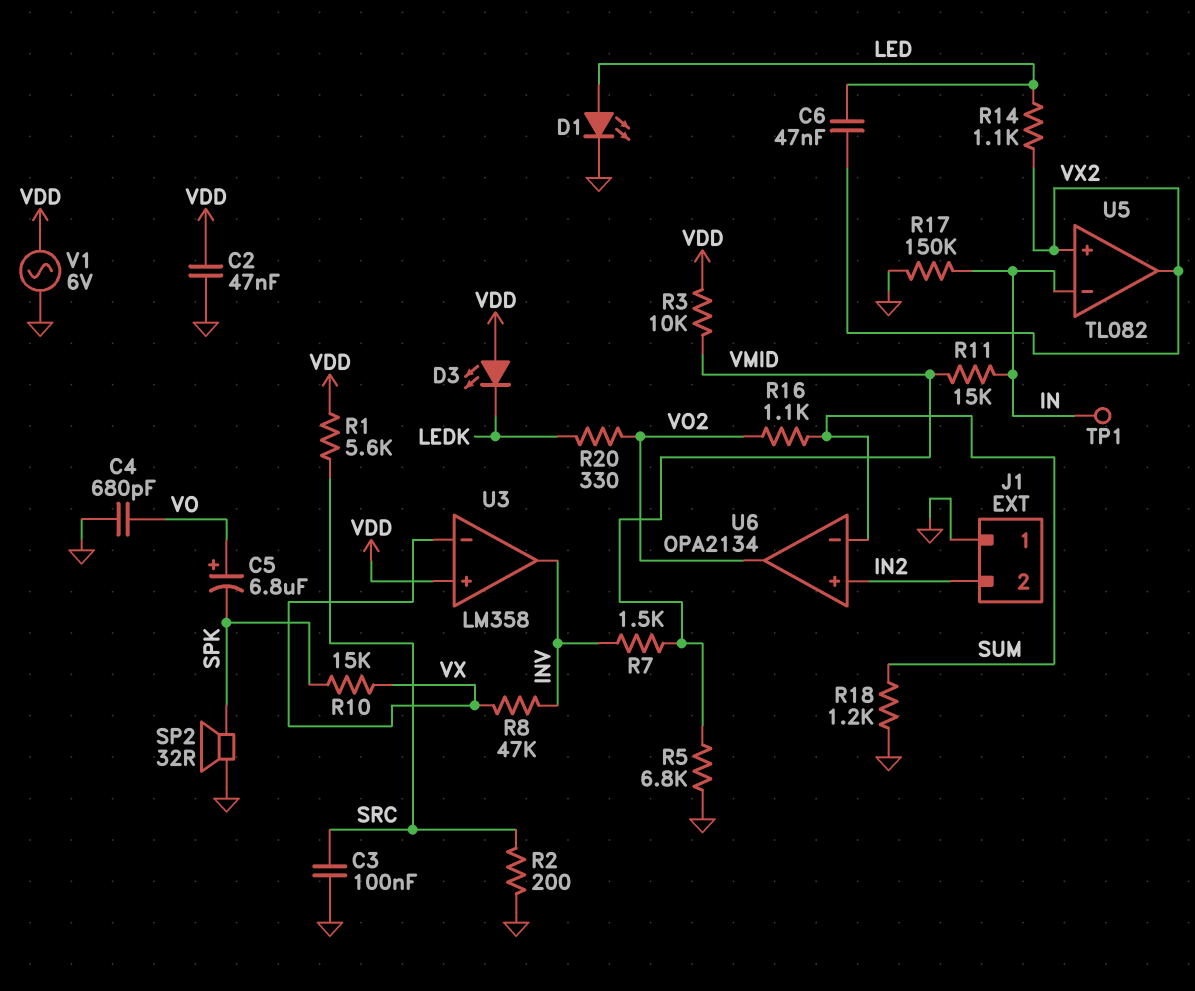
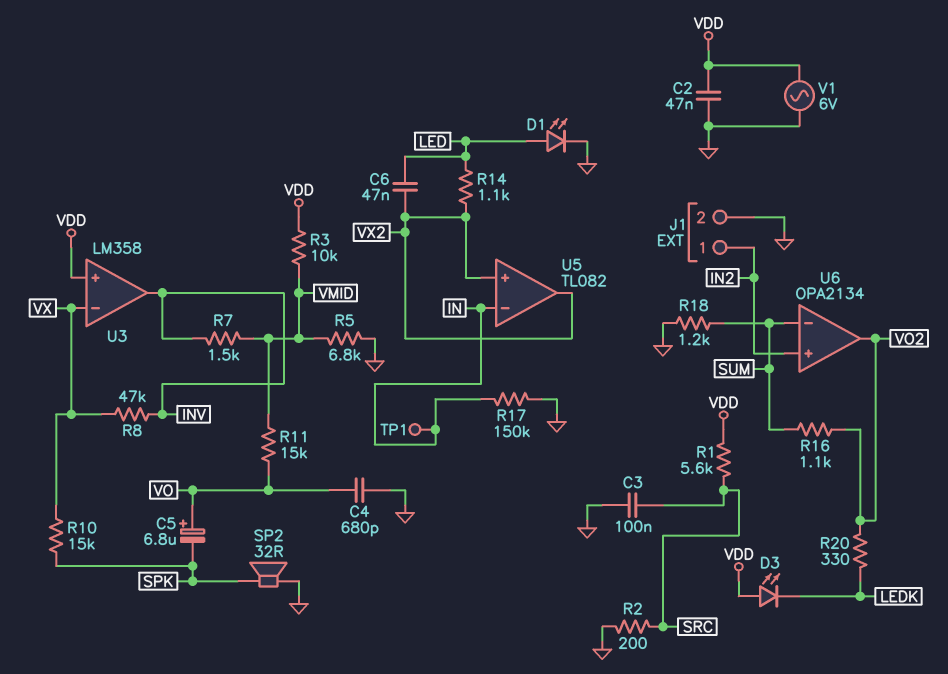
J1 pin 1: GND -> IN2
J1 pin 2: IN2 -> GND
R11: 15k (IN, VMID) -> 15k (VMID, VO)

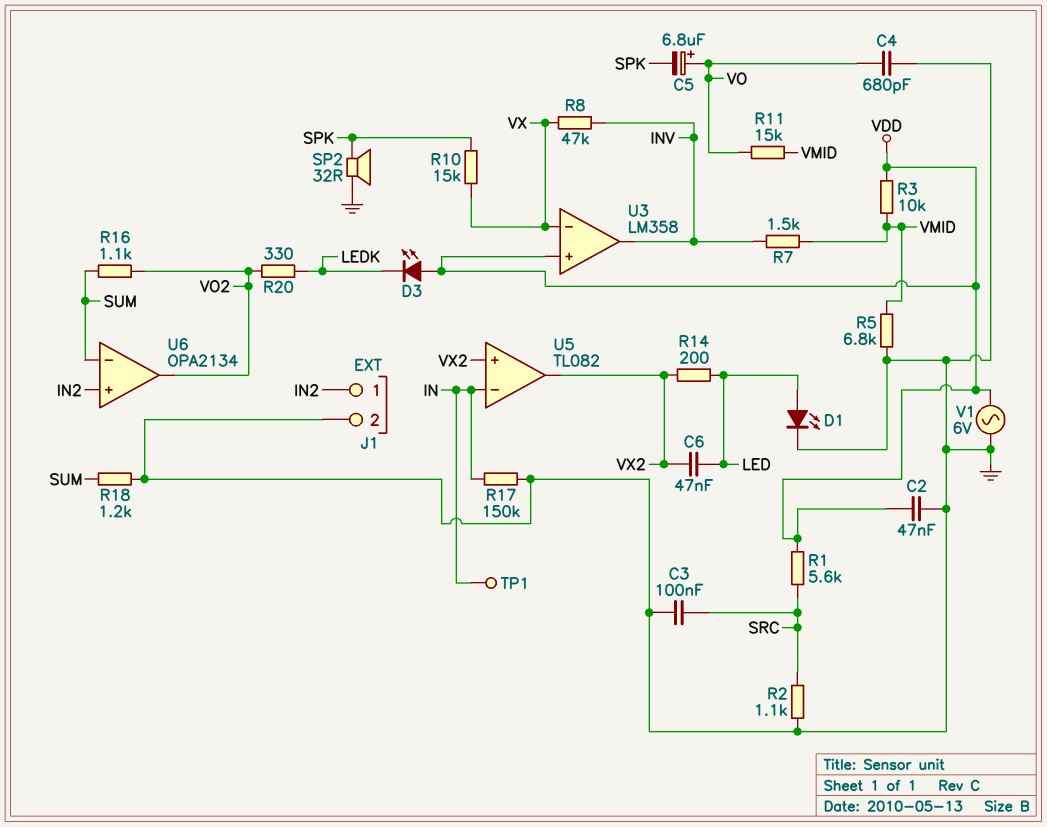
R2: 200 (GND, SRC) -> 1.1k (GND, SRC)
R14: 1.1k (LED, VX2) -> 200 (LED, VX2)

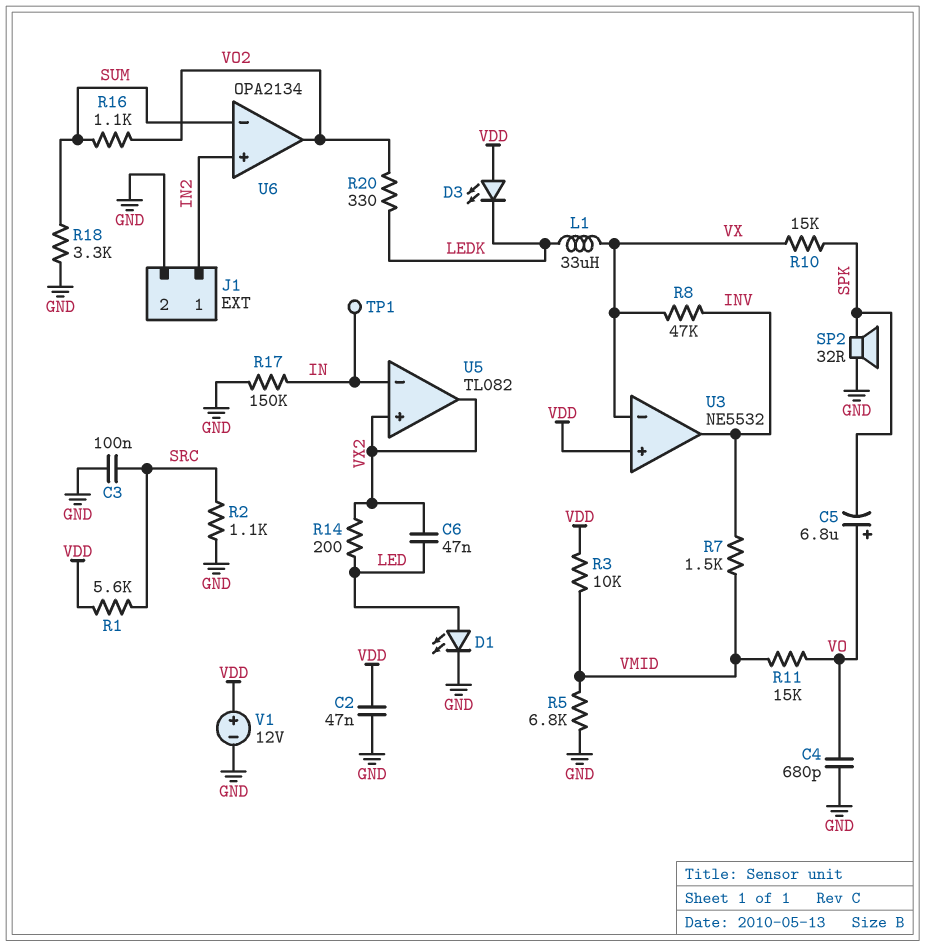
L1: none -> 33uH (LEDK, VX)
R18: 1.2k (GND, SUM) -> 3.3k (GND, SUM)
U3: LM358 -> NE5532
V1: AC 6V (GND, VDD) -> 12V (plus VDD, minus GND)

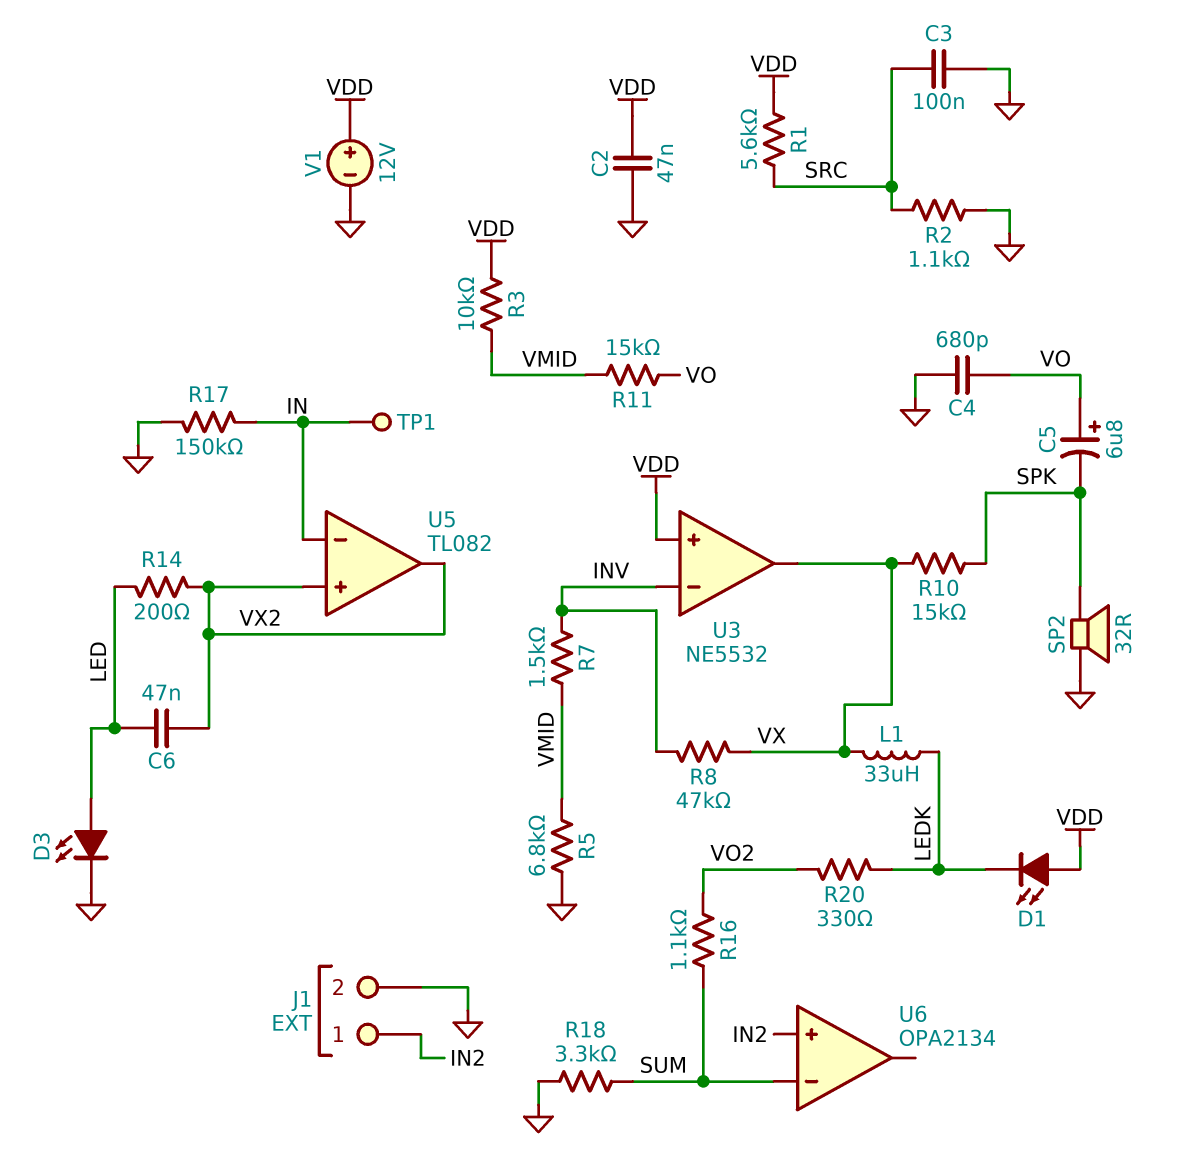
D1: LED (A LED, K GND) -> LED (A VDD, K LEDK)
D3: LED (A VDD, K LEDK) -> LED (A LED, K GND)
U3 pin in-: VX -> INV
U3 pin out: INV -> VX
U6 pin out: VO2 -> none

